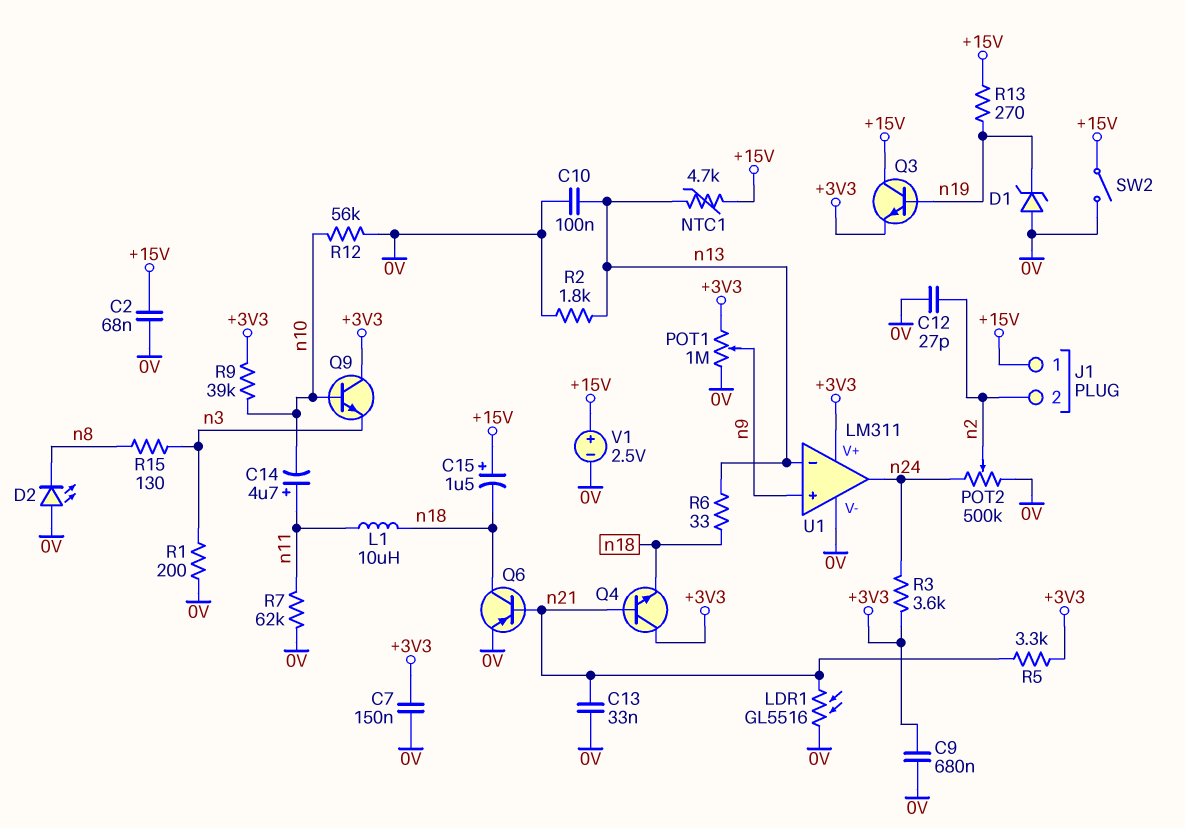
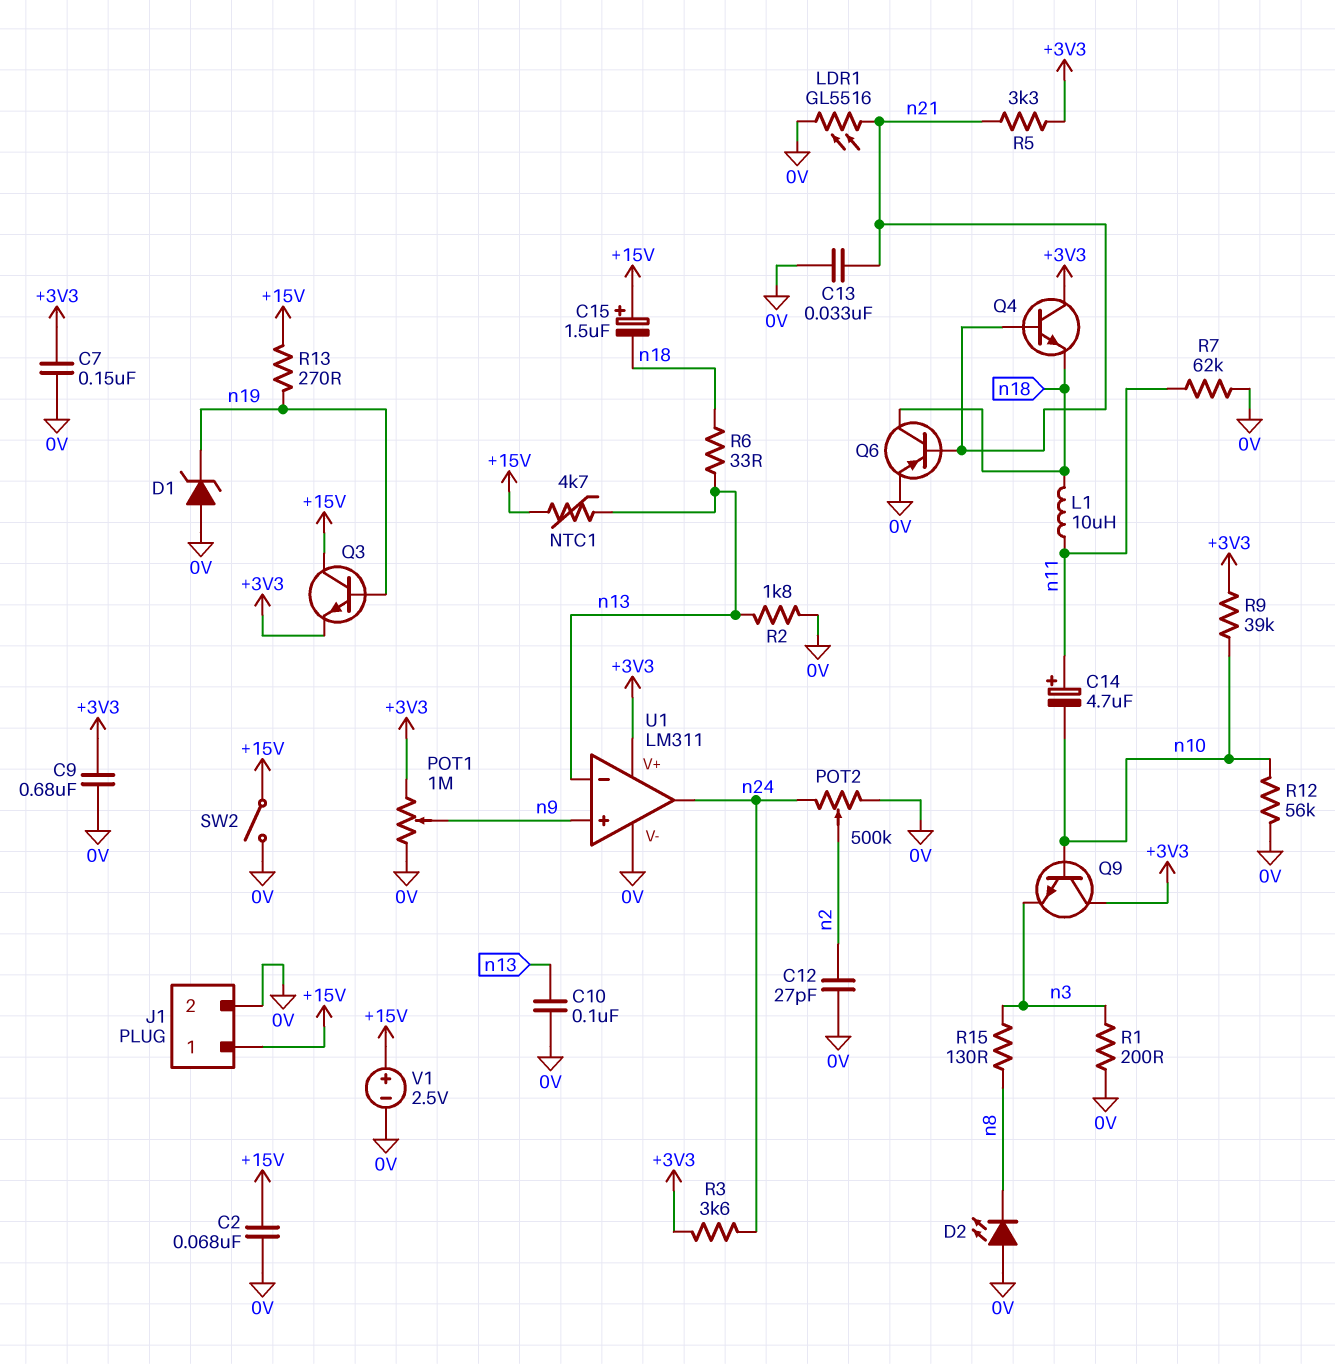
J1 pin 2: n2 -> 0V

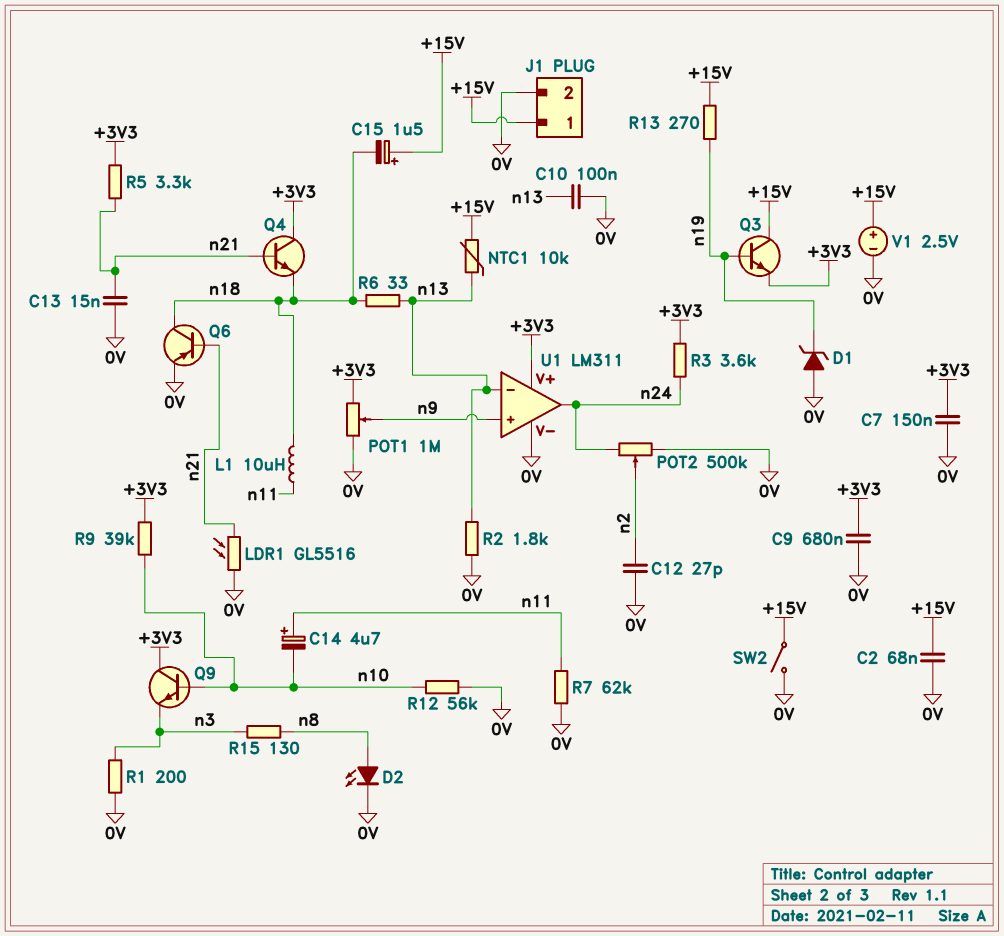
C13: 33nF (0V, n21) -> 15nF (0V, n21)
D2: LED (A 0V, K n8) -> LED (A n8, K 0V)
NTC1: 4.7k (+15V, n13) -> 10k (+15V, n13)

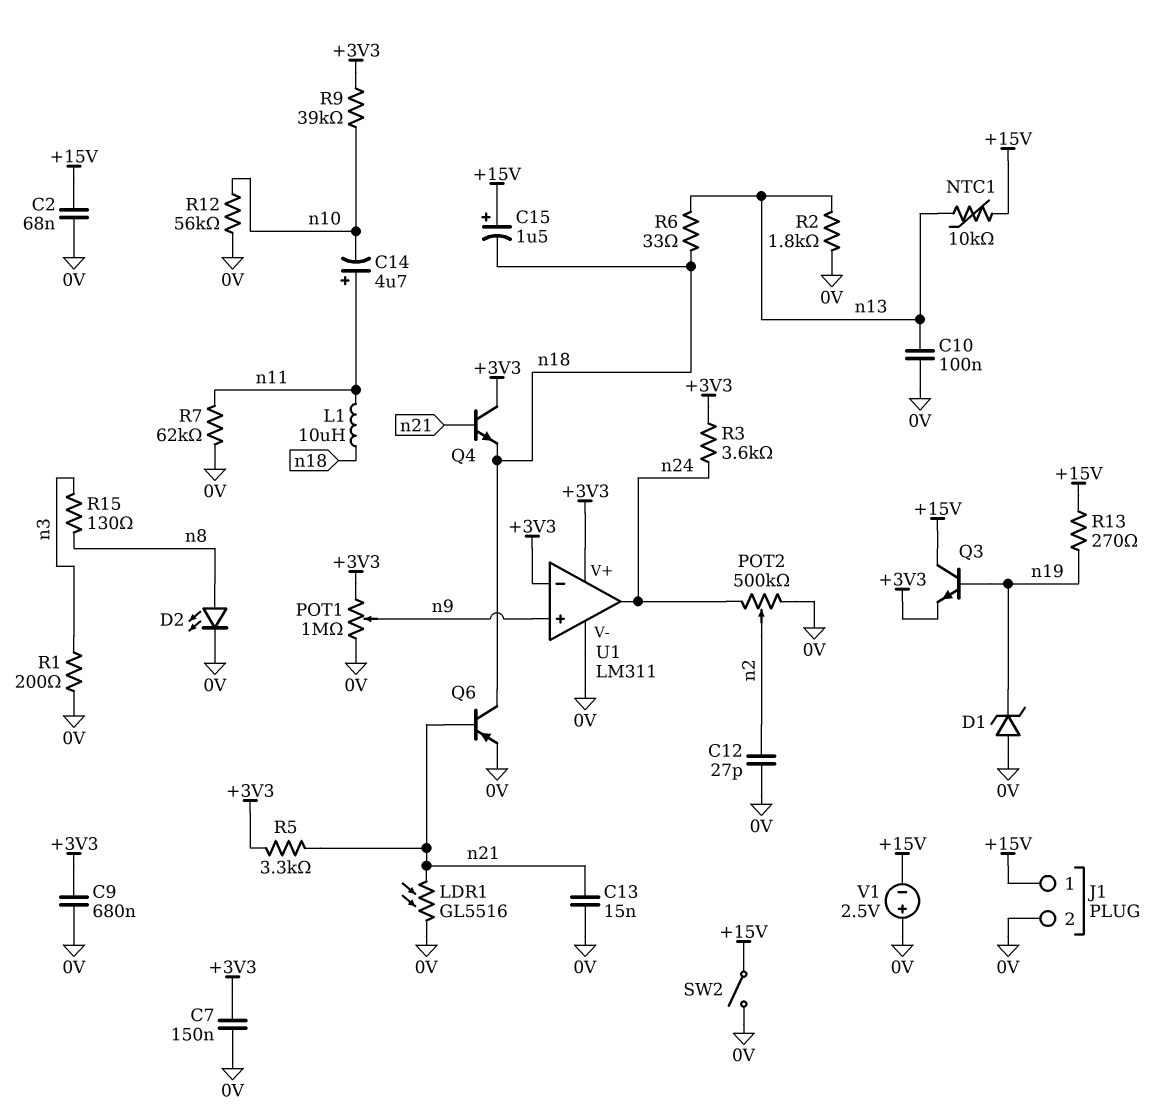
Q9: NPN (B n10, C +3V3, E n3) -> none
U1 pin in-: n13 -> +3V3
V1: 2.5V (plus +15V, minus 0V) -> 2.5V (plus 0V, minus +15V)

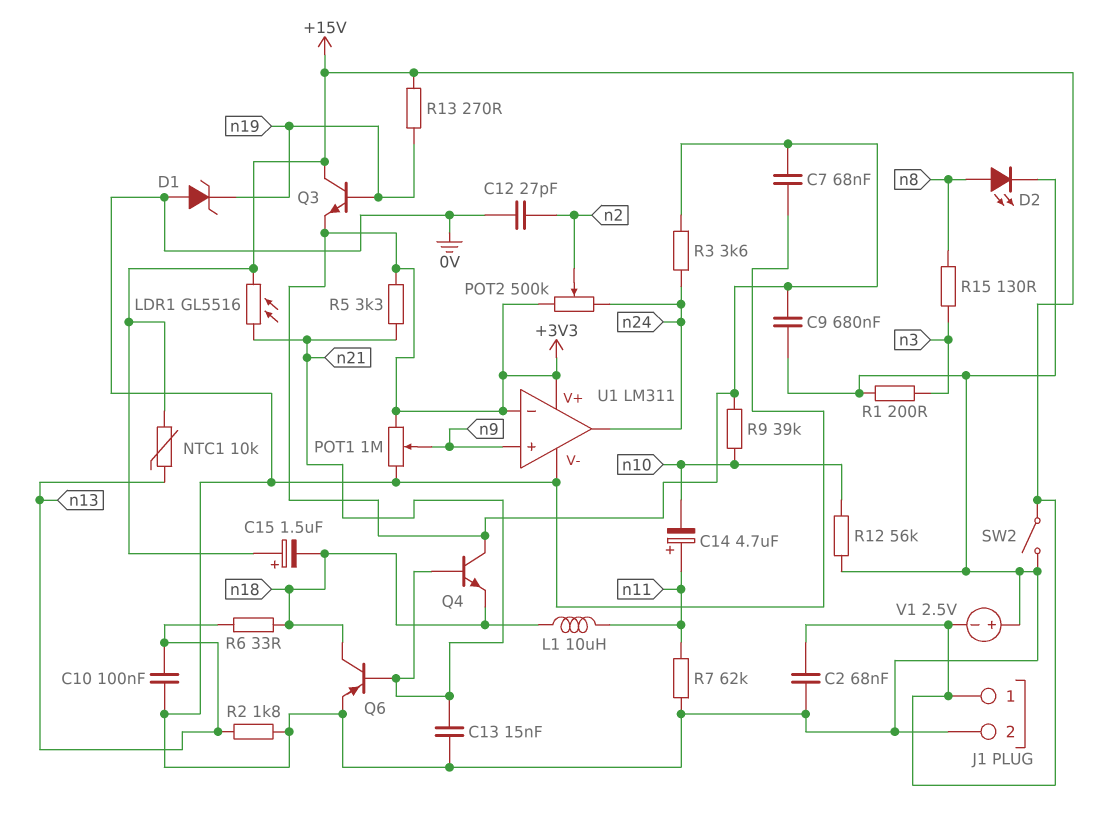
C7: 150nF (+3V3, 0V) -> 68nF (+3V3, 0V)
LDR1: GL5516 (0V, n21) -> GL5516 (+15V, n21)
POT2: 500k (0V, n24, wiper n2) -> 500k (+3V3, n24, wiper n2)

